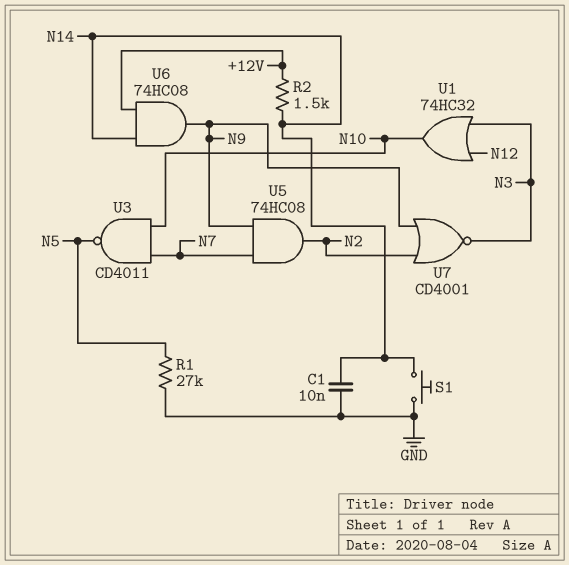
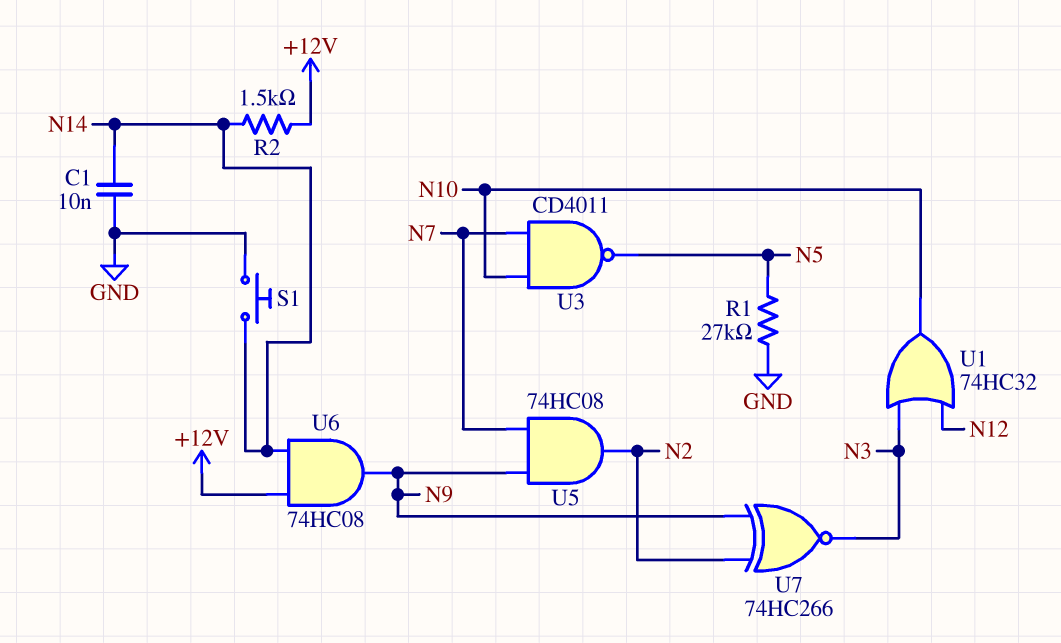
U7: NOR CD4001 (in N2, in N9, out N3) -> XNOR 74HC266 (in N2, in N9, out N3)

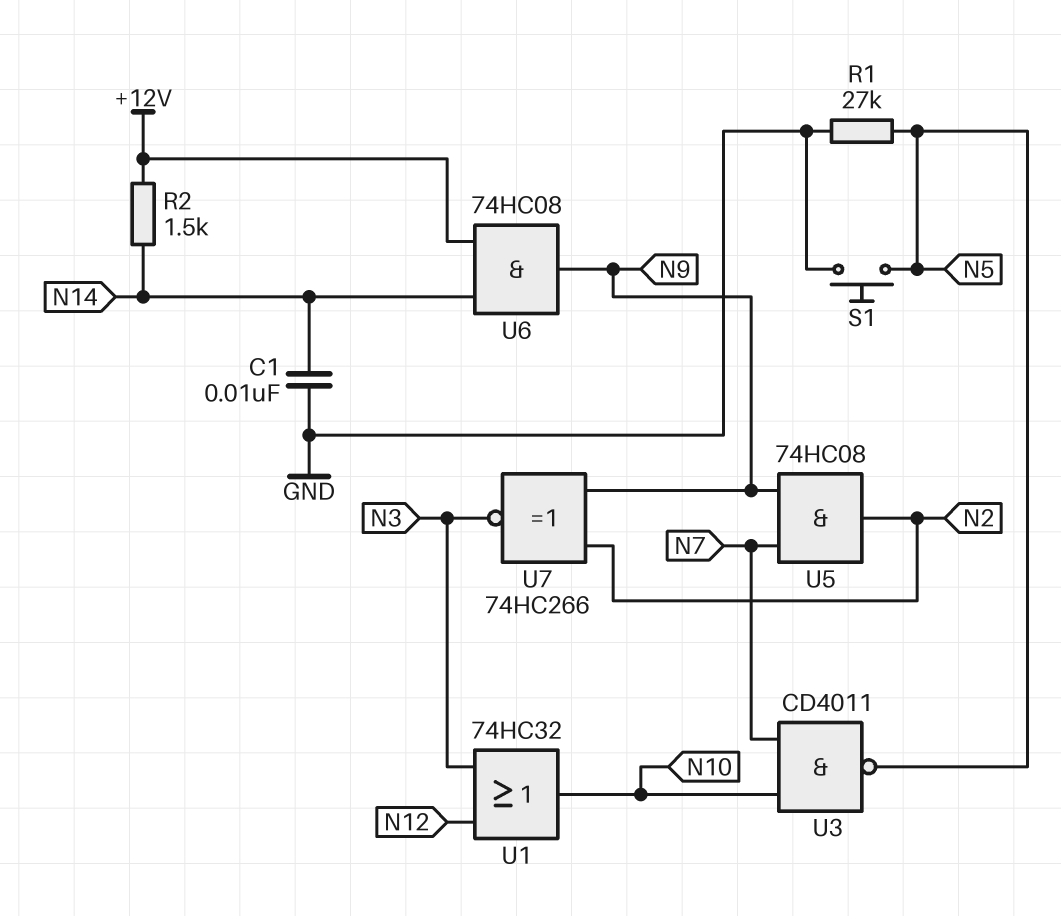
S1: button (GND, N14) -> button (GND, N5)

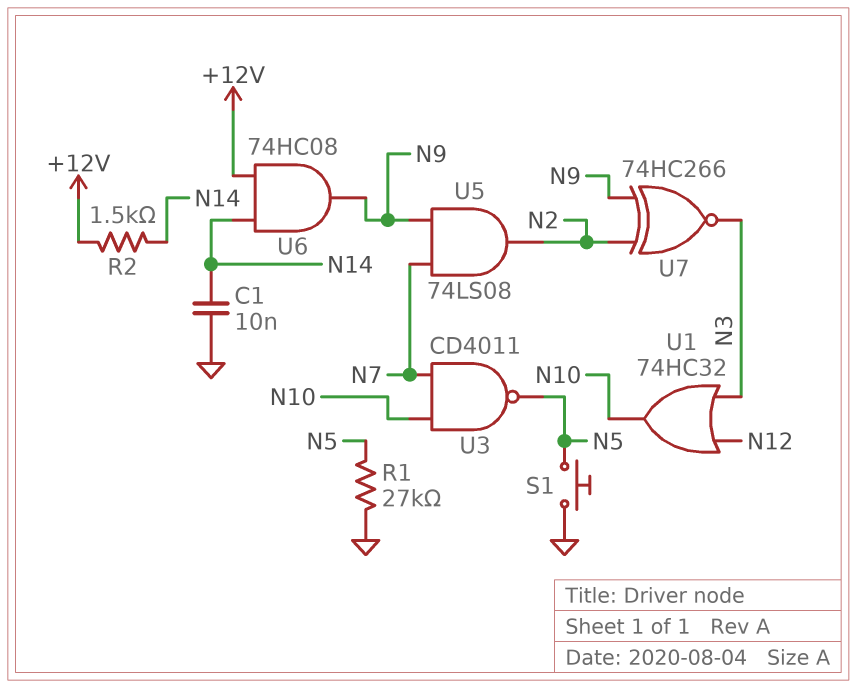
U5: AND 74HC08 (in N7, in N9, out N2) -> AND 74LS08 (in N7, in N9, out N2)

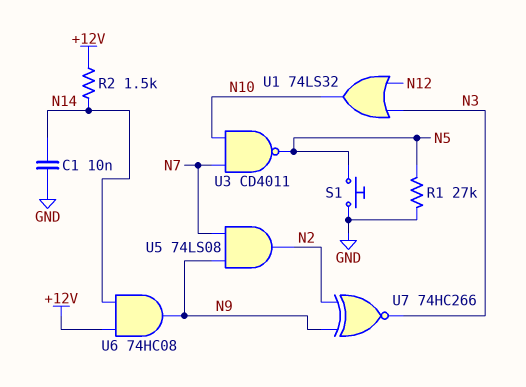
U1: OR 74HC32 (in N3, in N12, out N10) -> OR 74LS32 (in N3, in N12, out N10)

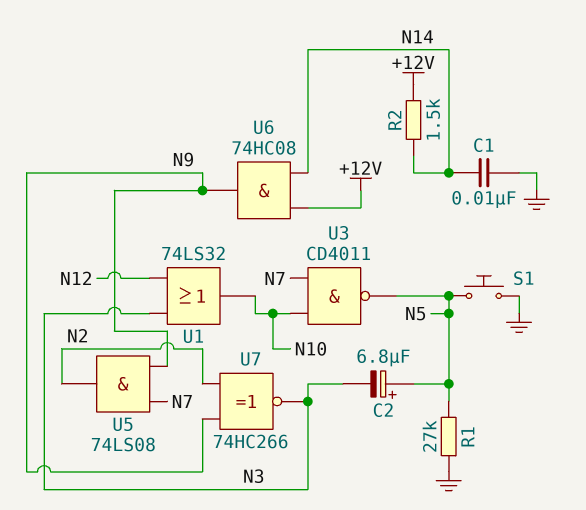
C2: none -> 6.8uF (plus N5, minus N3)

